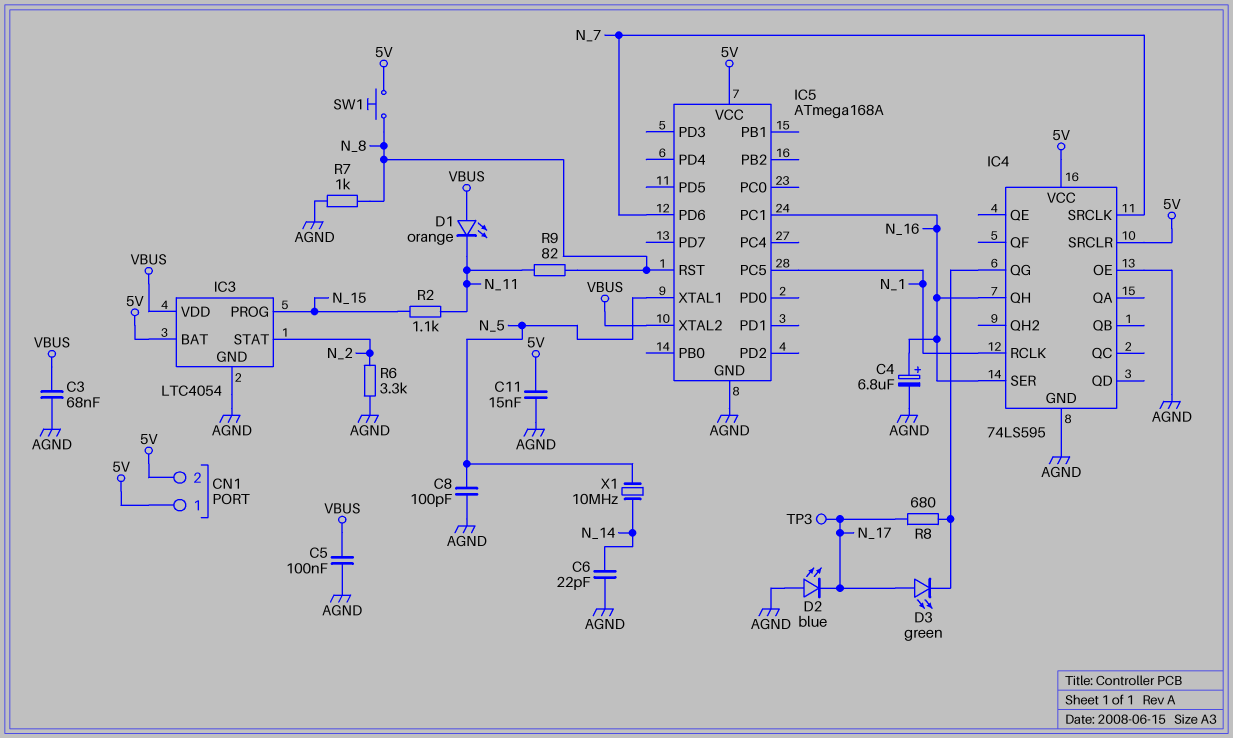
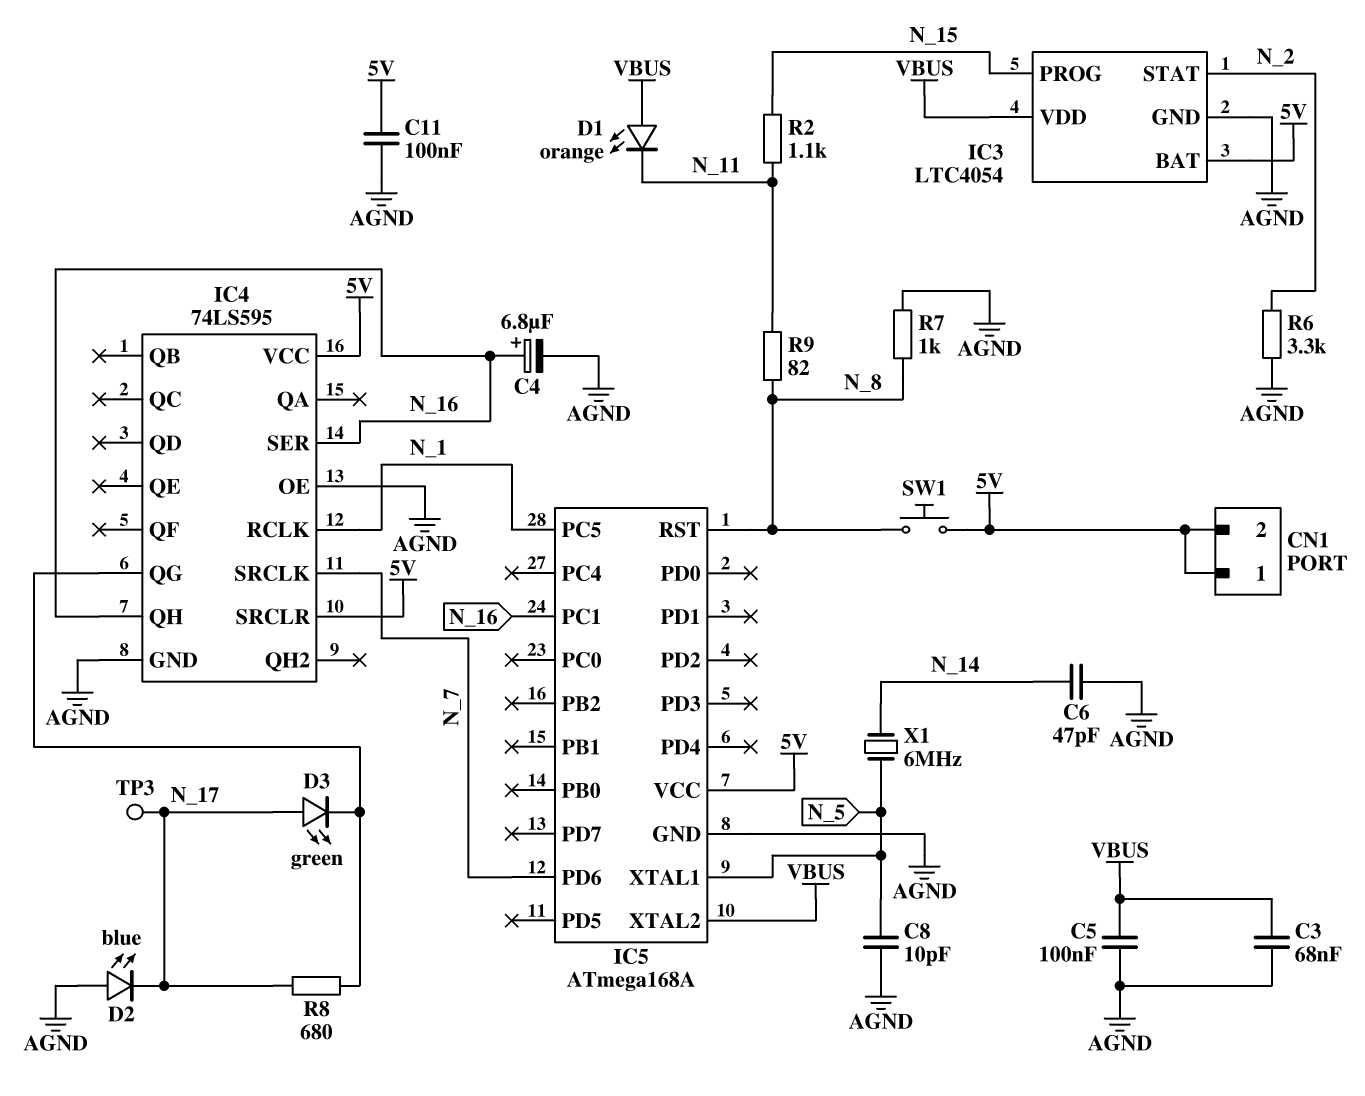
C6: 22pF (AGND, N_14) -> 47pF (AGND, N_14)
C8: 100pF (AGND, N_5) -> 10pF (AGND, N_5)
C11: 15nF (5V, AGND) -> 100nF (5V, AGND)
X1: 10MHz (N_5, N_14) -> 6MHz (N_5, N_14)

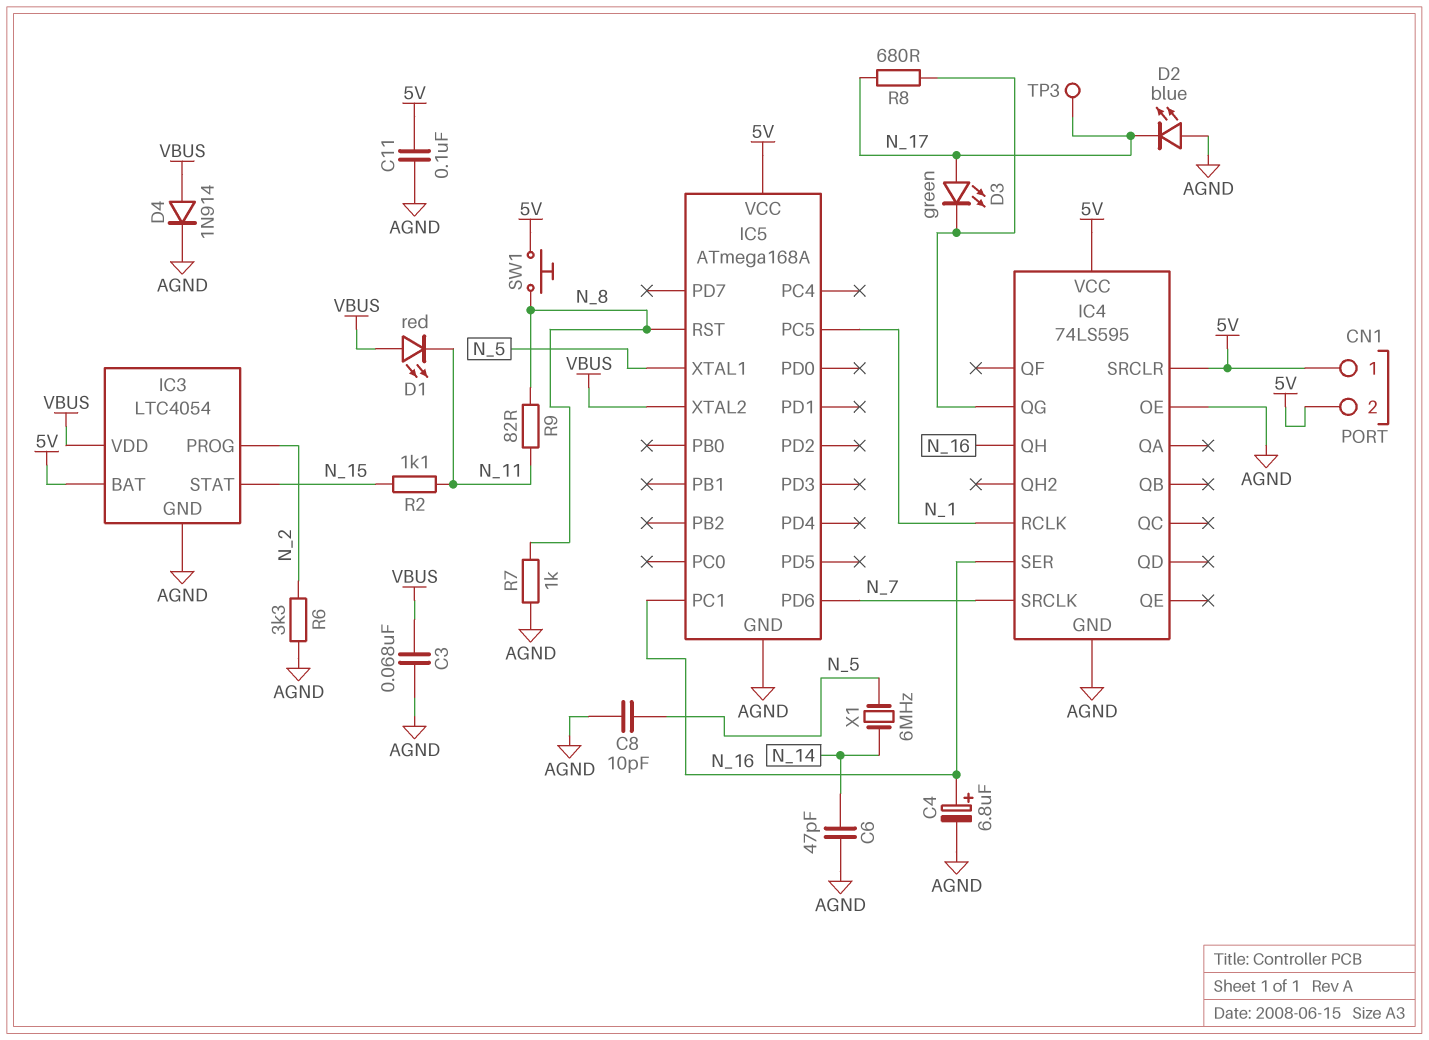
C5: 100nF (AGND, VBUS) -> none
D1: LED orange (A VBUS, K N_11) -> LED red (A VBUS, K N_11)
D4: none -> diode 1N914 (A VBUS, K AGND)
IC3 pin PROG: N_15 -> N_2
IC3 pin STAT: N_2 -> N_15

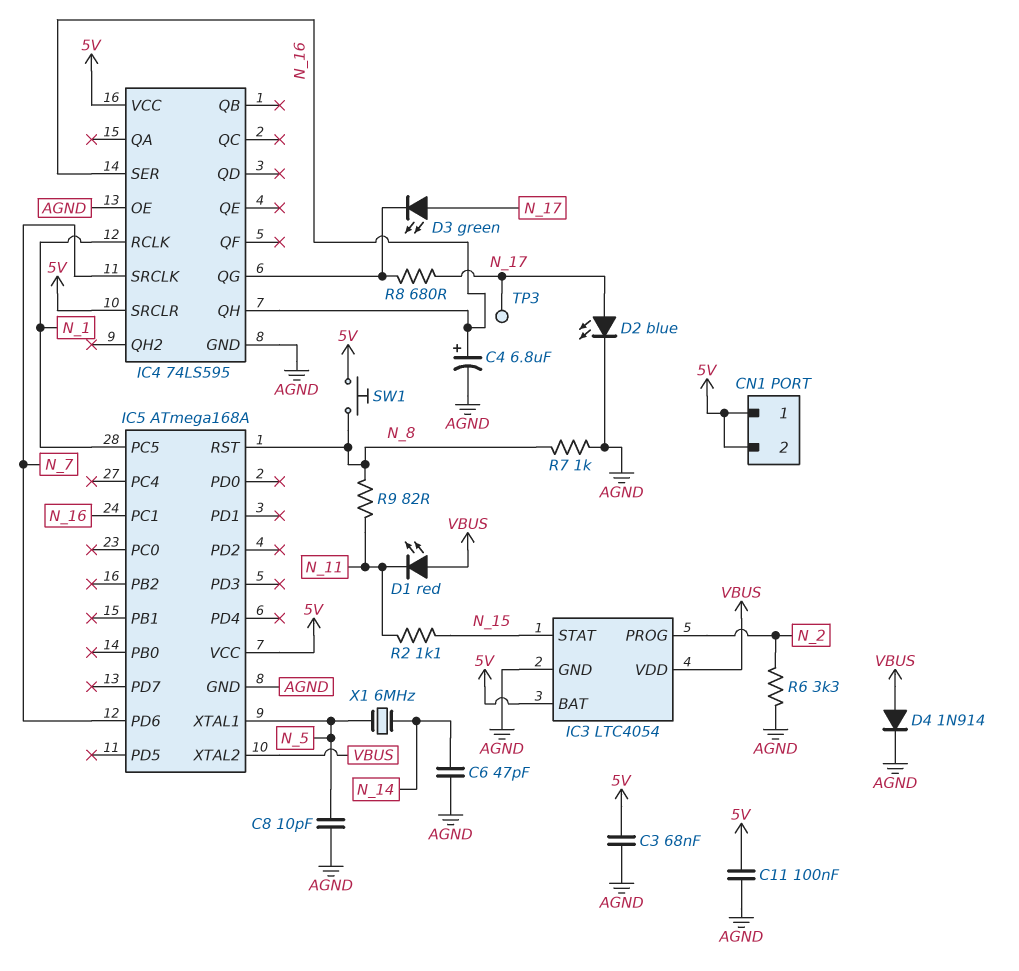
C3: 68nF (AGND, VBUS) -> 68nF (5V, AGND)
D2: LED blue (A AGND, K N_17) -> LED blue (A N_17, K AGND)

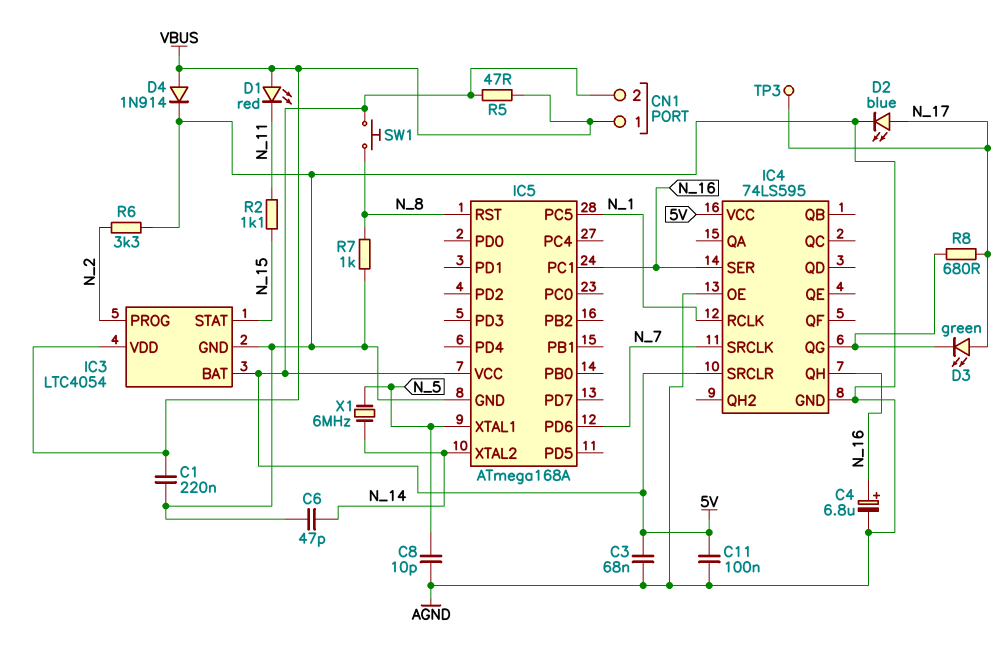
C1: none -> 220nF (AGND, VBUS)
CN1 pin 1: 5V -> VBUS
IC5 pin XTAL2: VBUS -> N_14
R5: none -> 47 (5V, VBUS)
R9: 82 (N_8, N_11) -> none

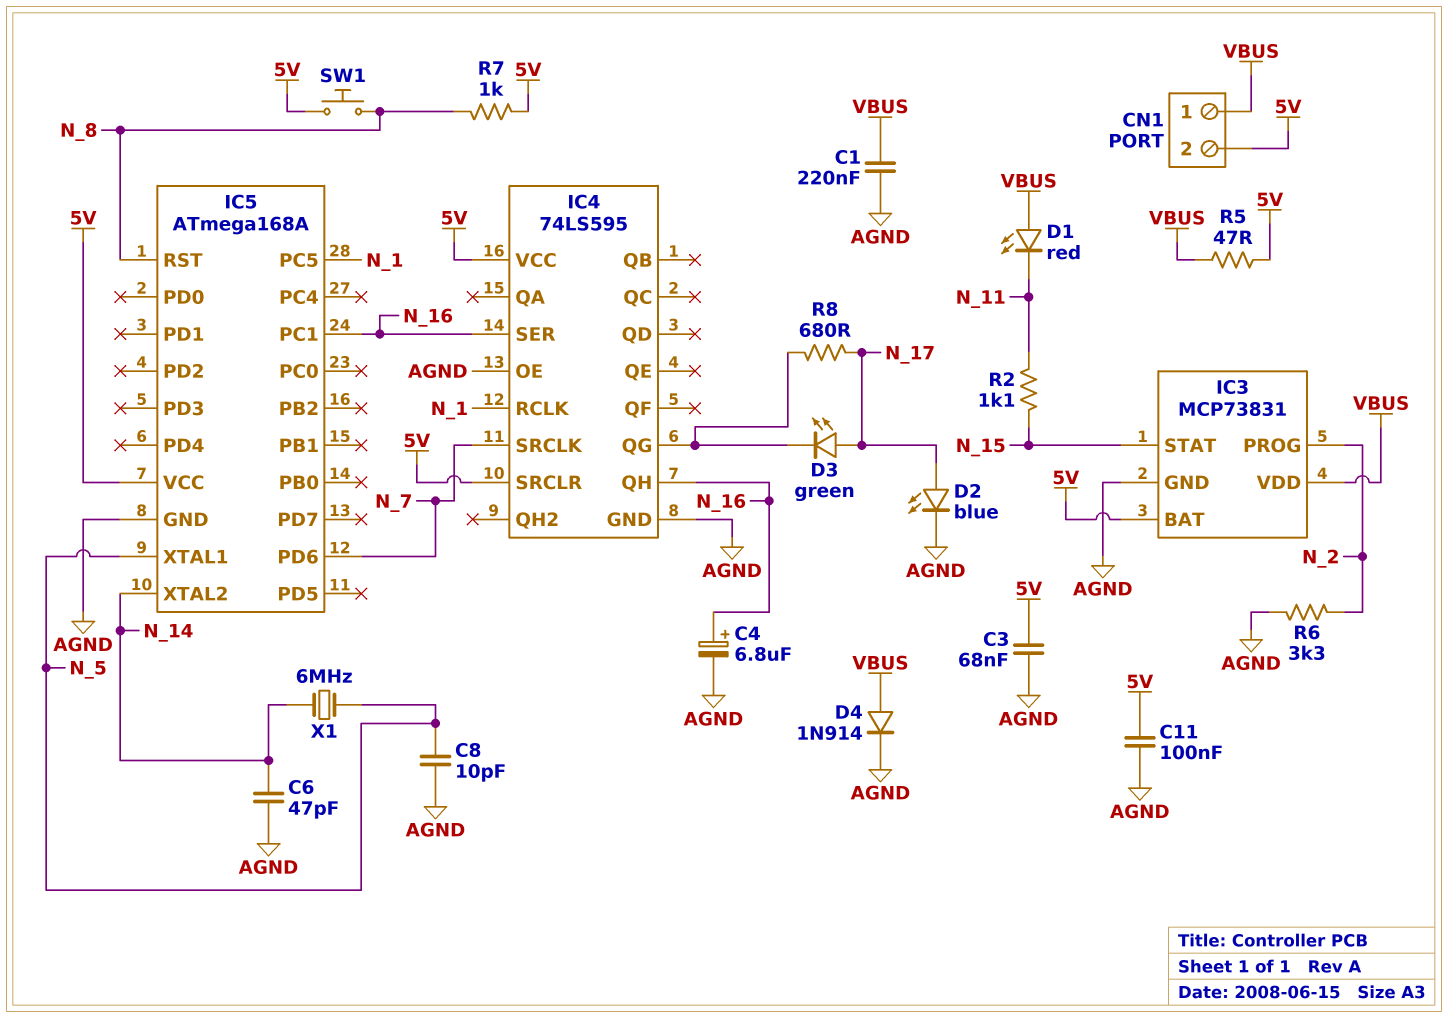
IC3: LTC4054 -> MCP73831
R7: 1k (AGND, N_8) -> 1k (5V, N_8)
TP3: test point (N_17) -> none

